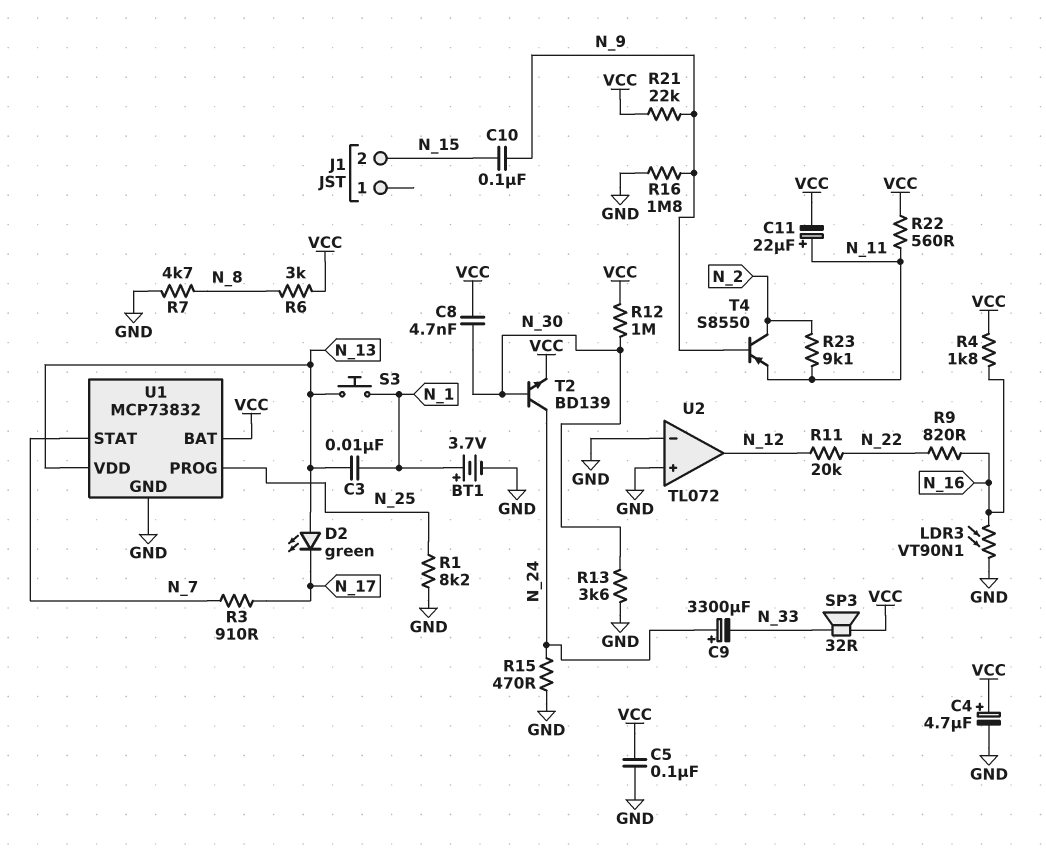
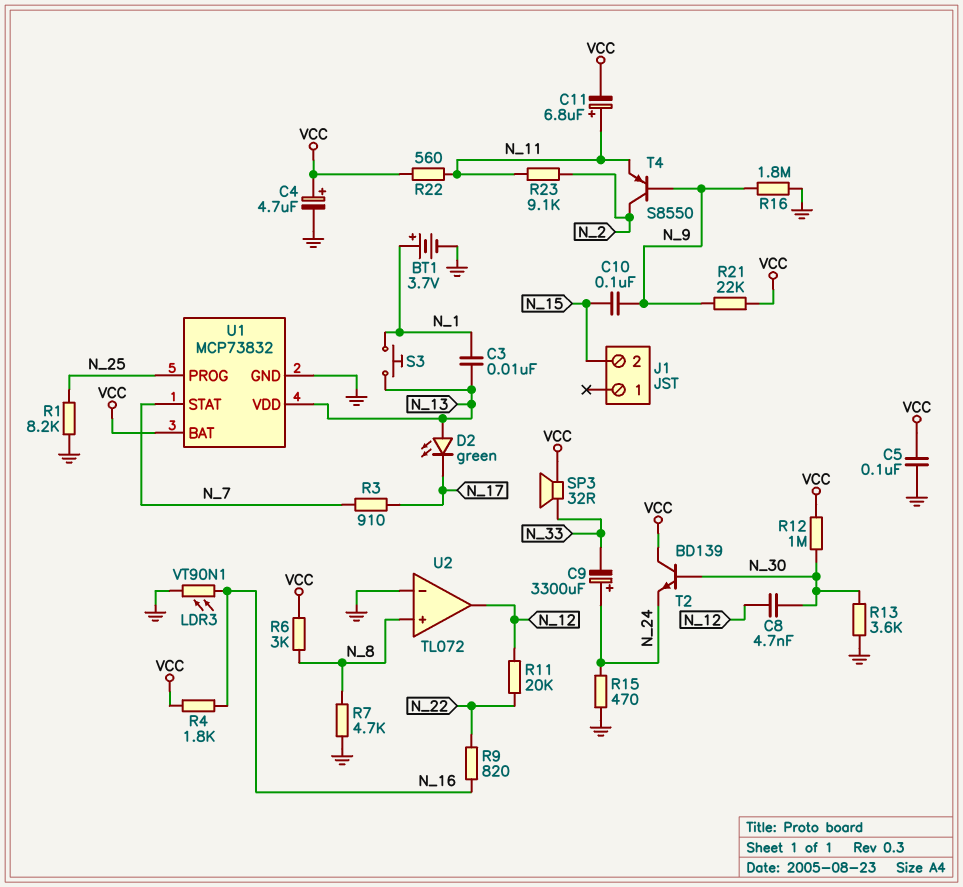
C8: 4.7nF (N_30, VCC) -> 4.7nF (N_12, N_30)
C11: 22uF (plus N_11, minus VCC) -> 6.8uF (plus N_11, minus VCC)
T2: NPN BD139 (B N_30, C N_24, E VCC) -> NPN BD139 (B N_30, C VCC, E N_24)
U2 pin in+: GND -> N_8

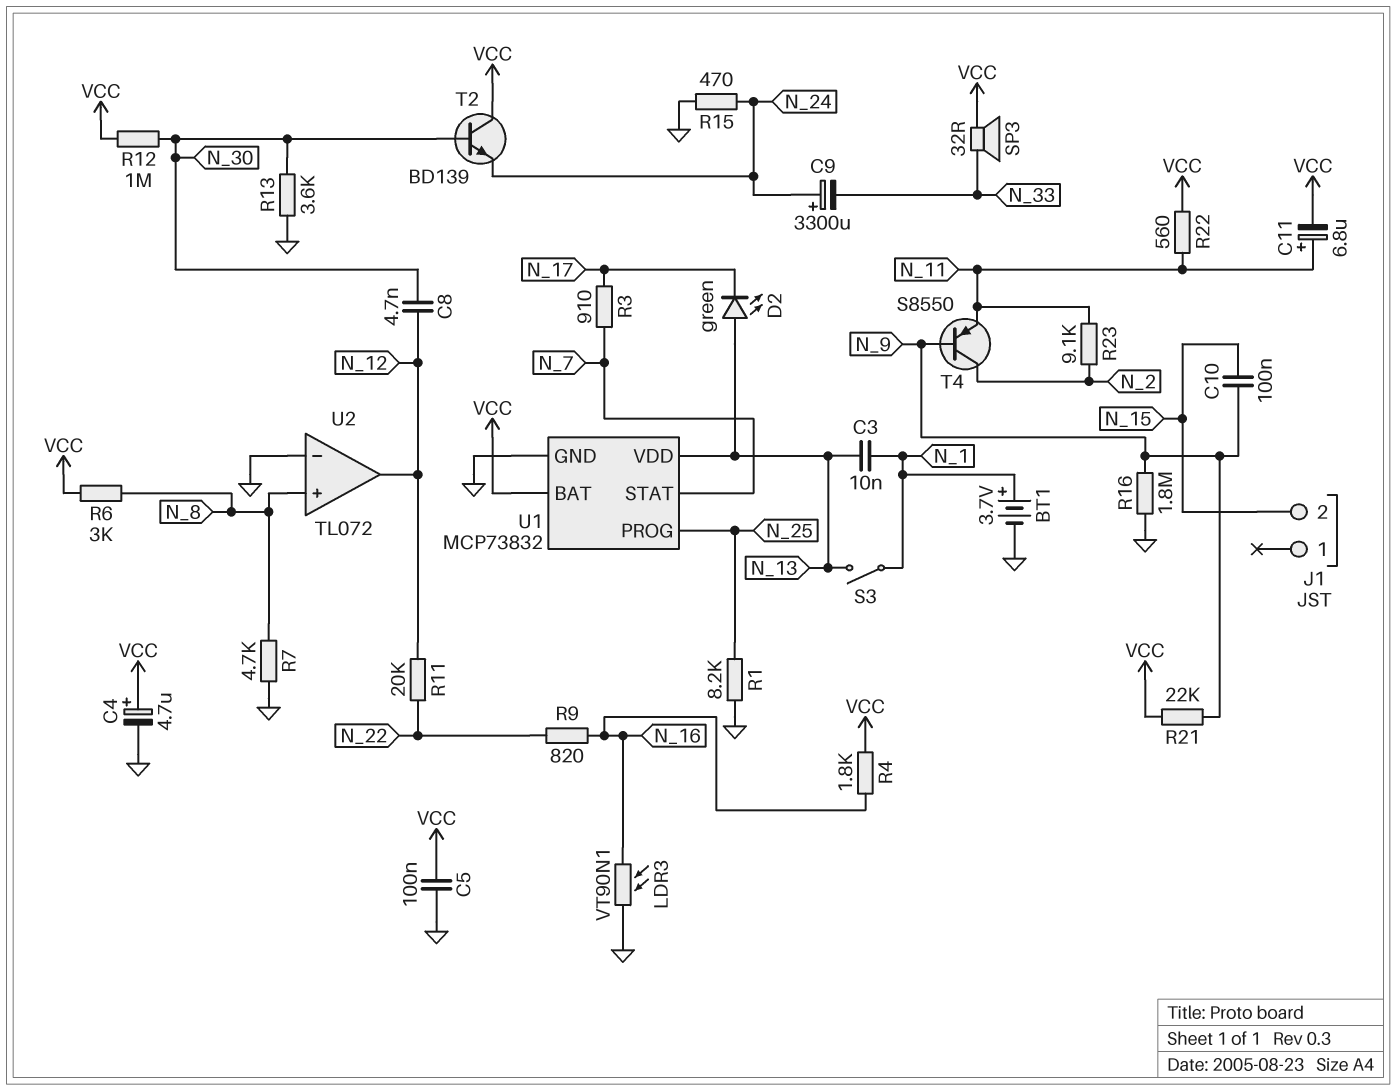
S3: button (N_1, N_13) -> switch (N_1, N_13)

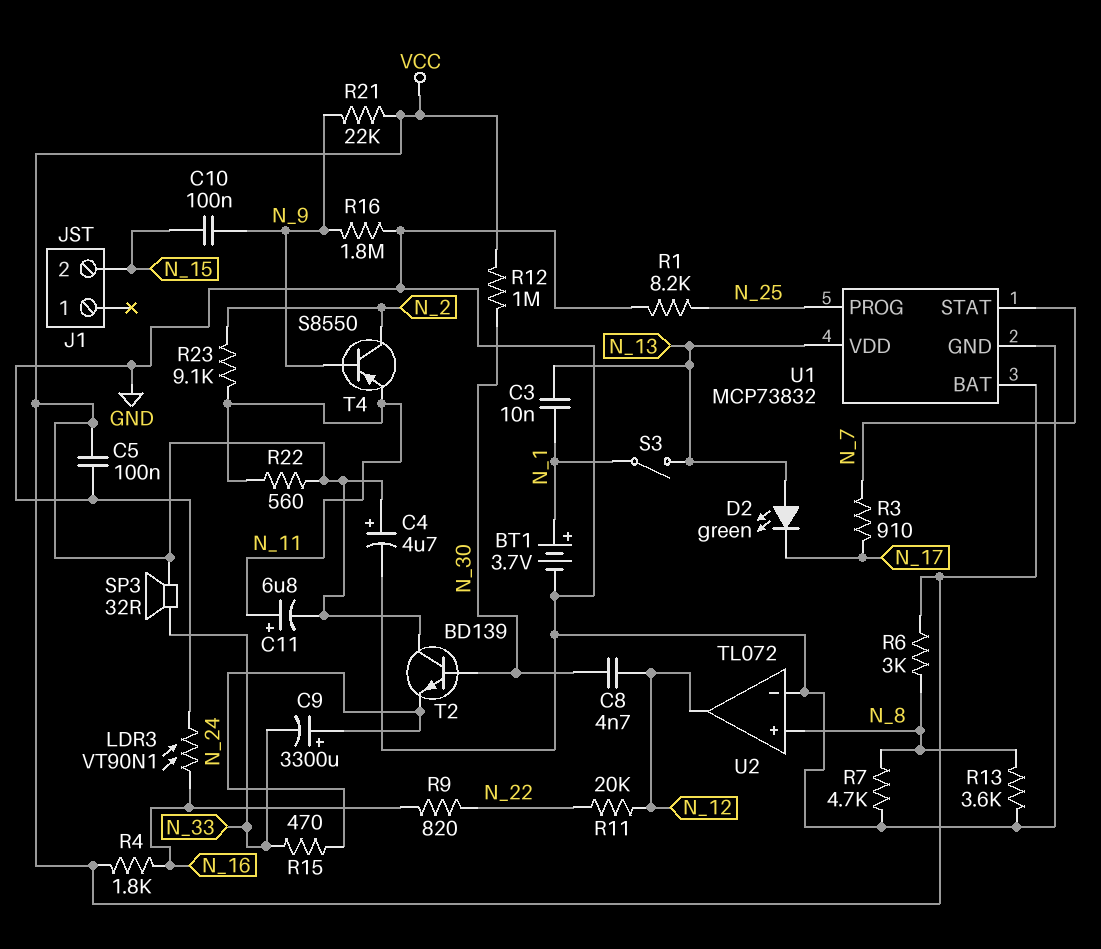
R13: 3.6k (GND, N_30) -> 3.6k (GND, N_8)
R15: 470 (GND, N_24) -> 470 (N_24, N_33)

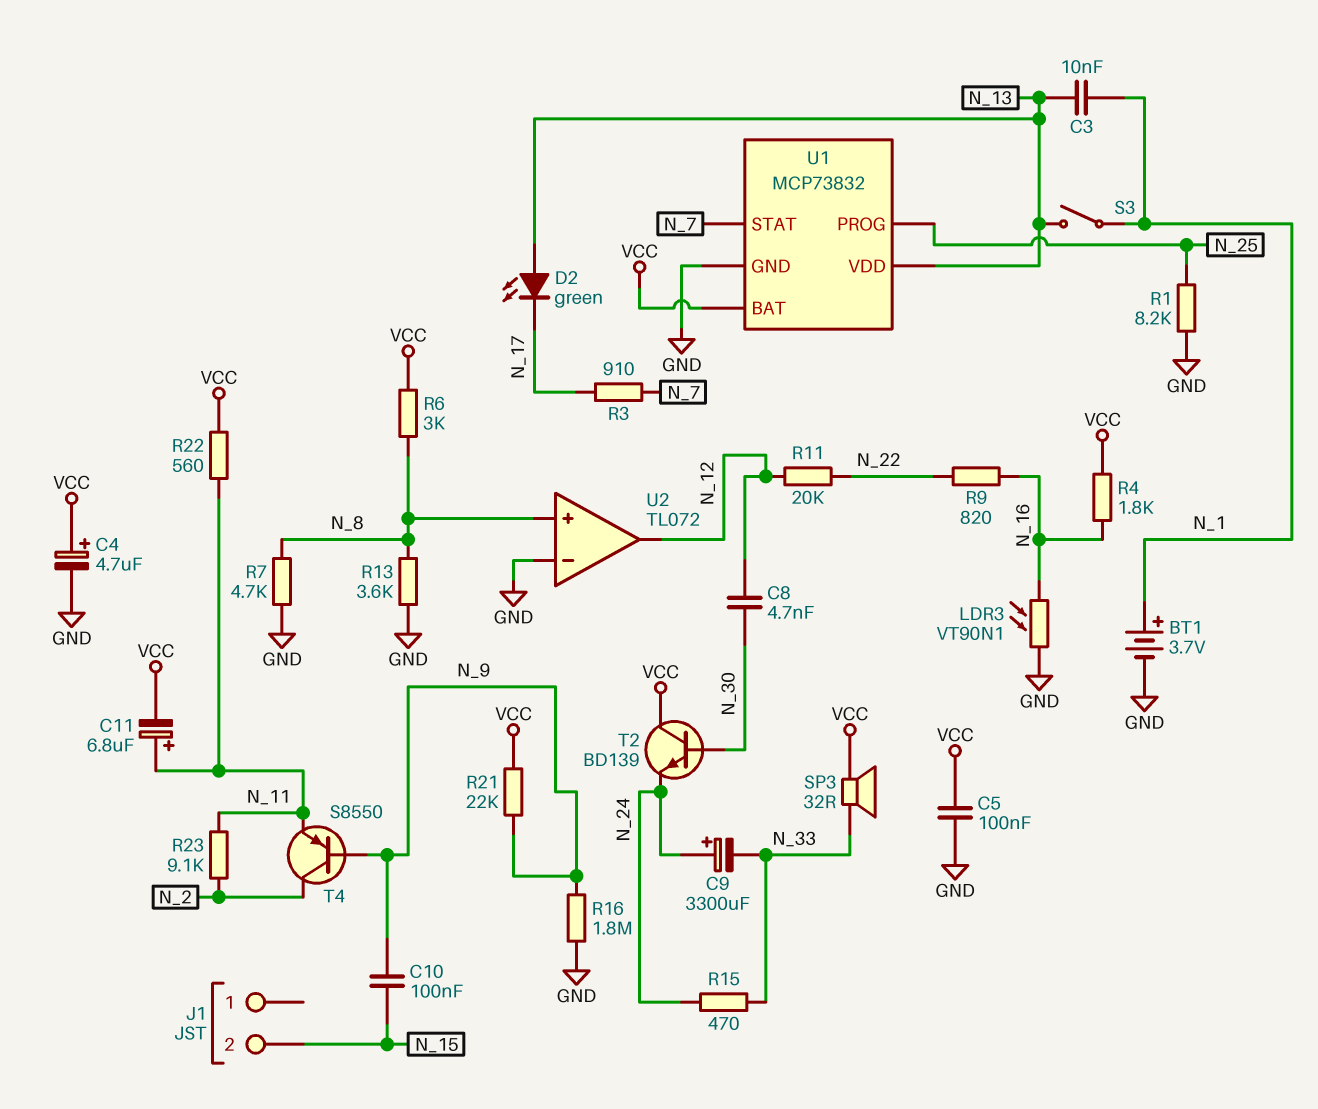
R12: 1M (N_30, VCC) -> none

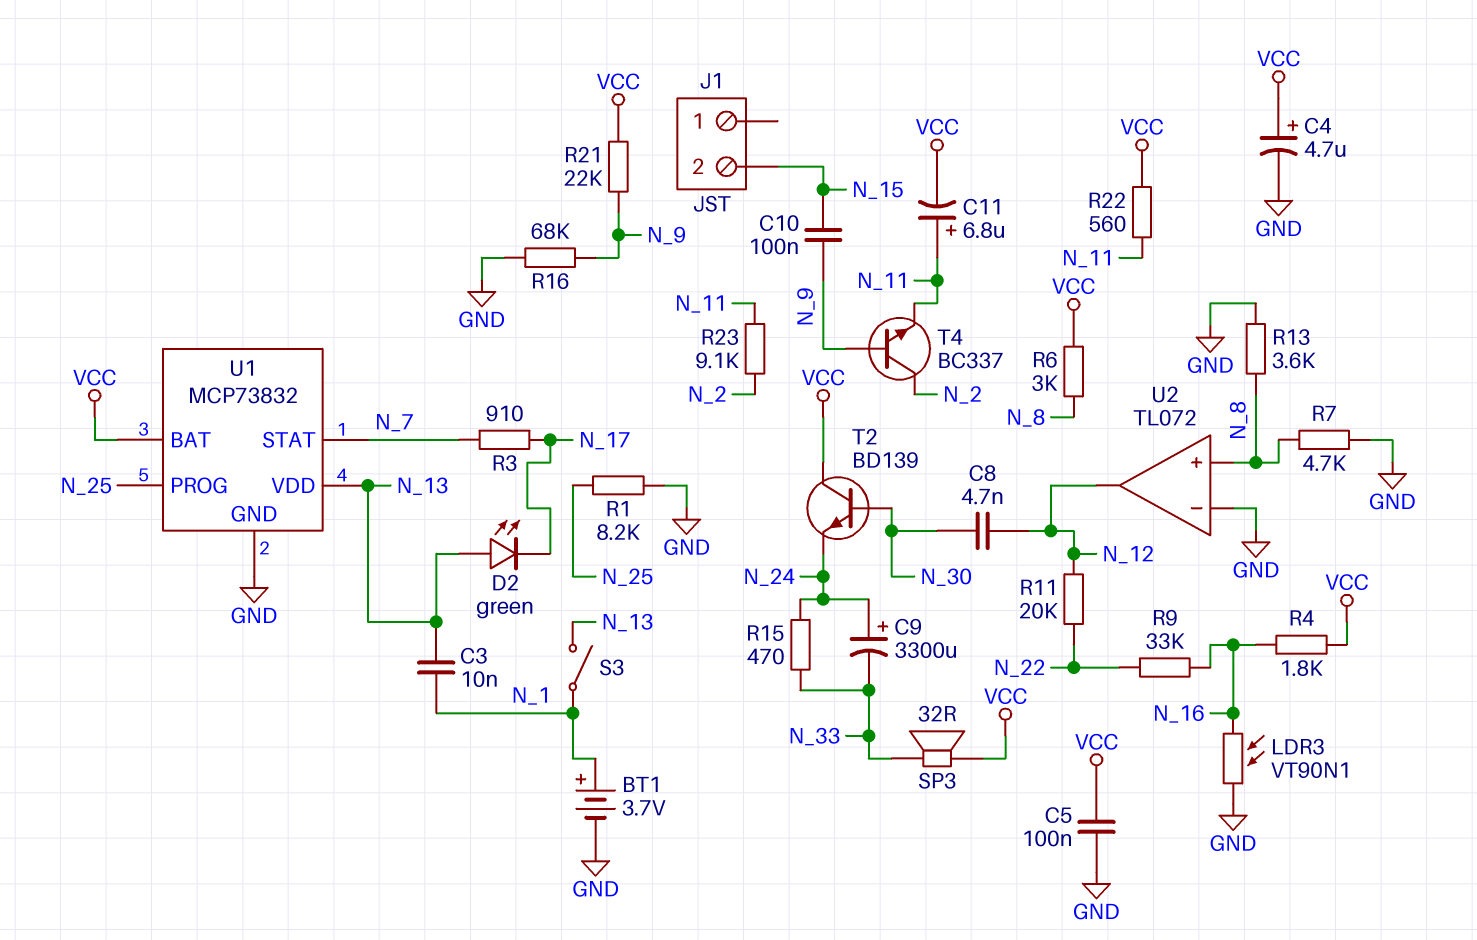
R9: 820 (N_16, N_22) -> 33k (N_16, N_22)
R16: 1.8M (GND, N_9) -> 68k (GND, N_9)
T4: PNP S8550 (B N_9, C N_2, E N_11) -> NPN BC337 (B N_9, C N_2, E N_11)

